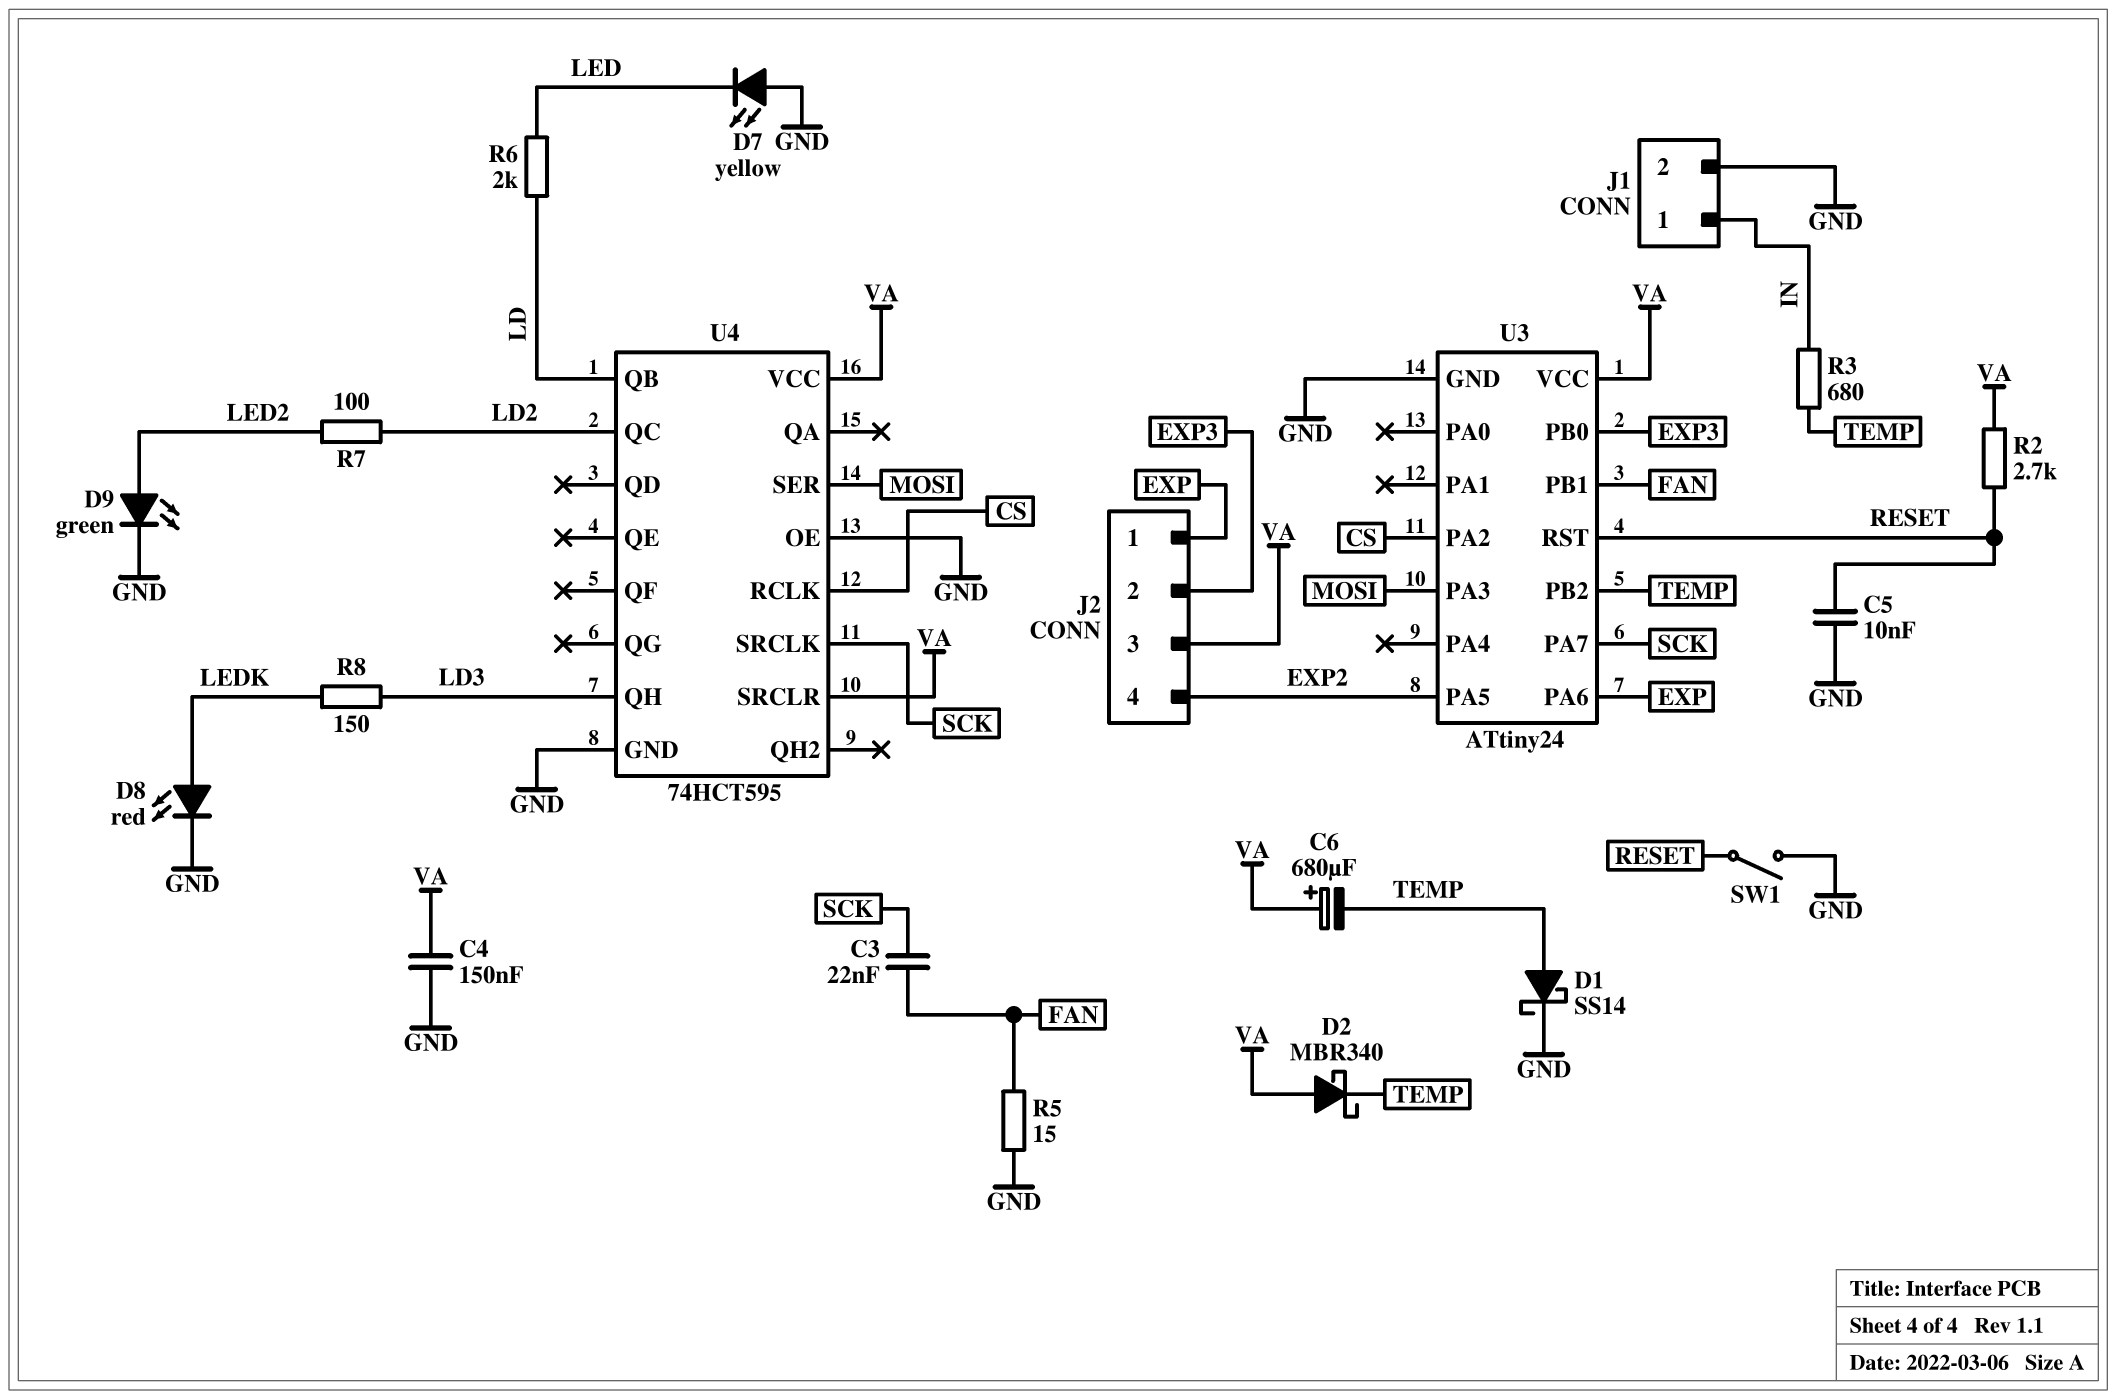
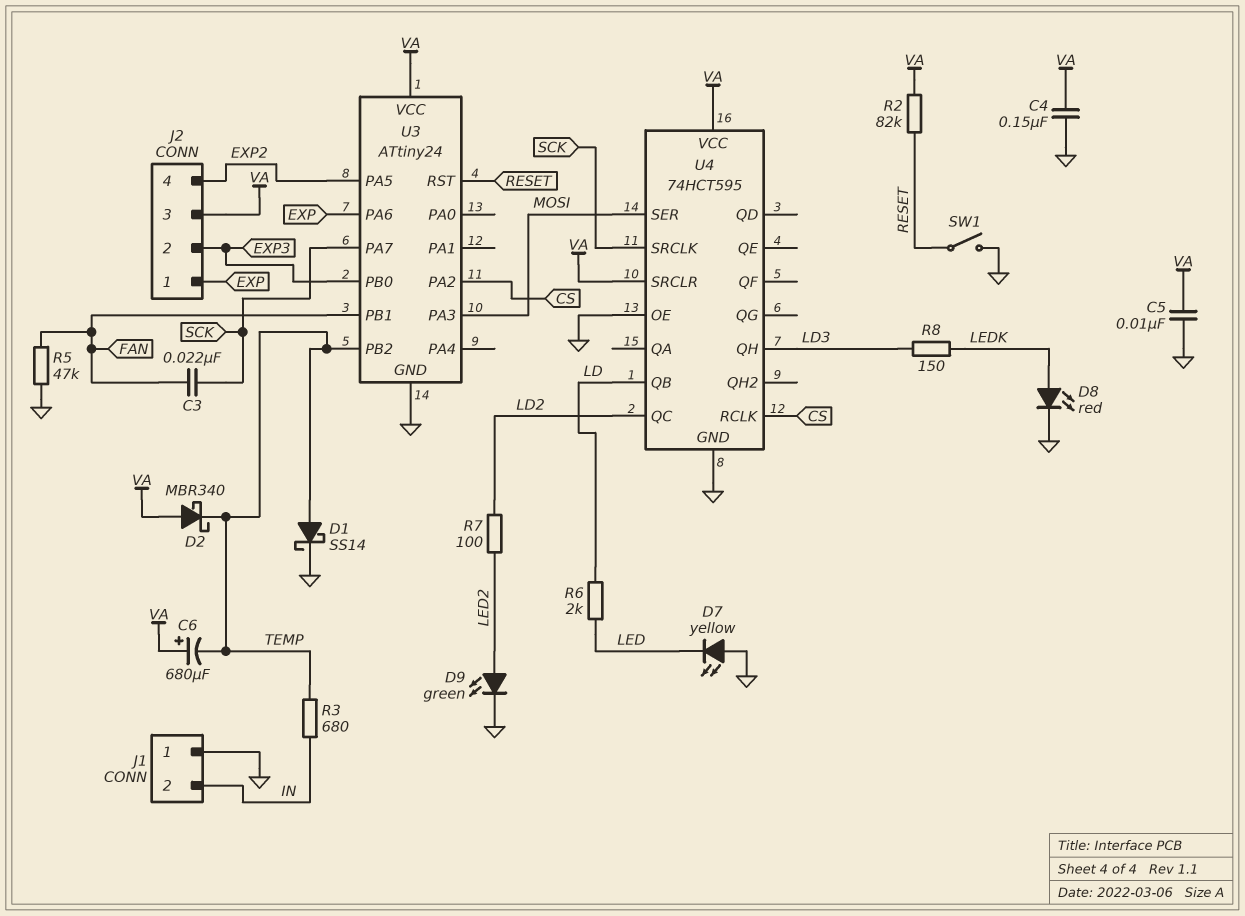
C5: 10nF (GND, RESET) -> 10nF (GND, VA)
J1 pin 1: IN -> GND
J1 pin 2: GND -> IN
R2: 2.7k (RESET, VA) -> 82k (RESET, VA)
R5: 15 (FAN, GND) -> 47k (FAN, GND)

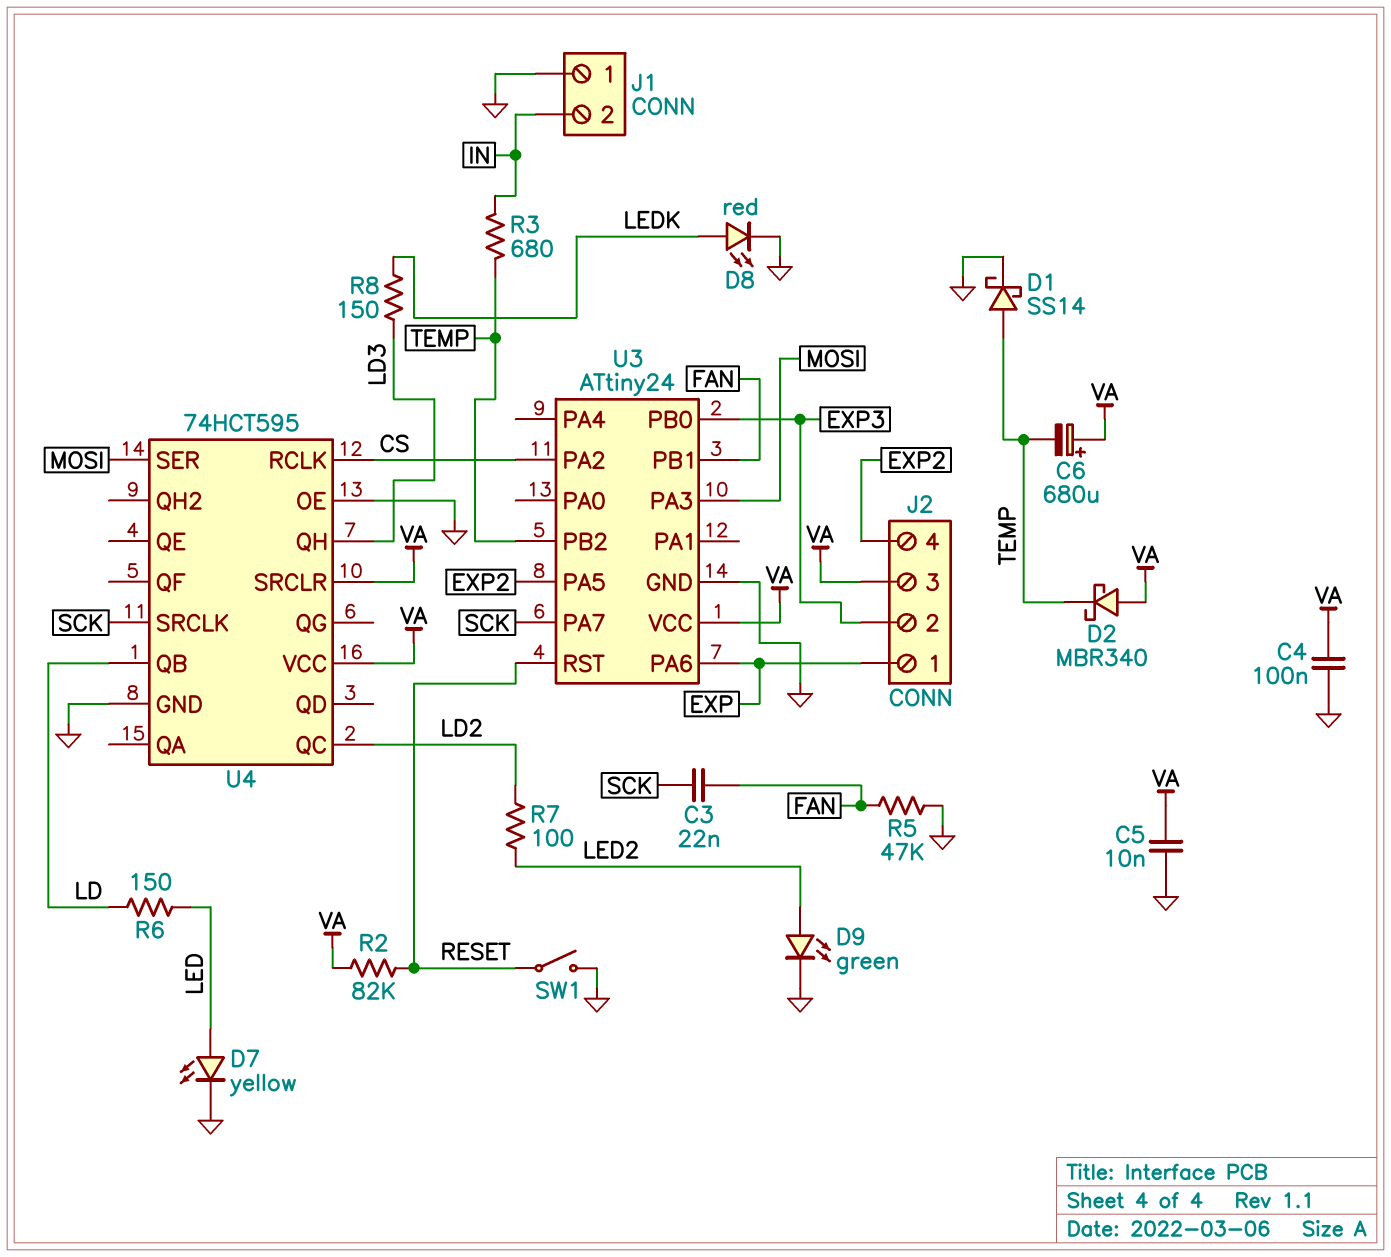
C4: 150nF (GND, VA) -> 100nF (GND, VA)
D7: LED yellow (A GND, K LED) -> LED yellow (A LED, K GND)
R6: 2k (LD, LED) -> 150 (LD, LED)

